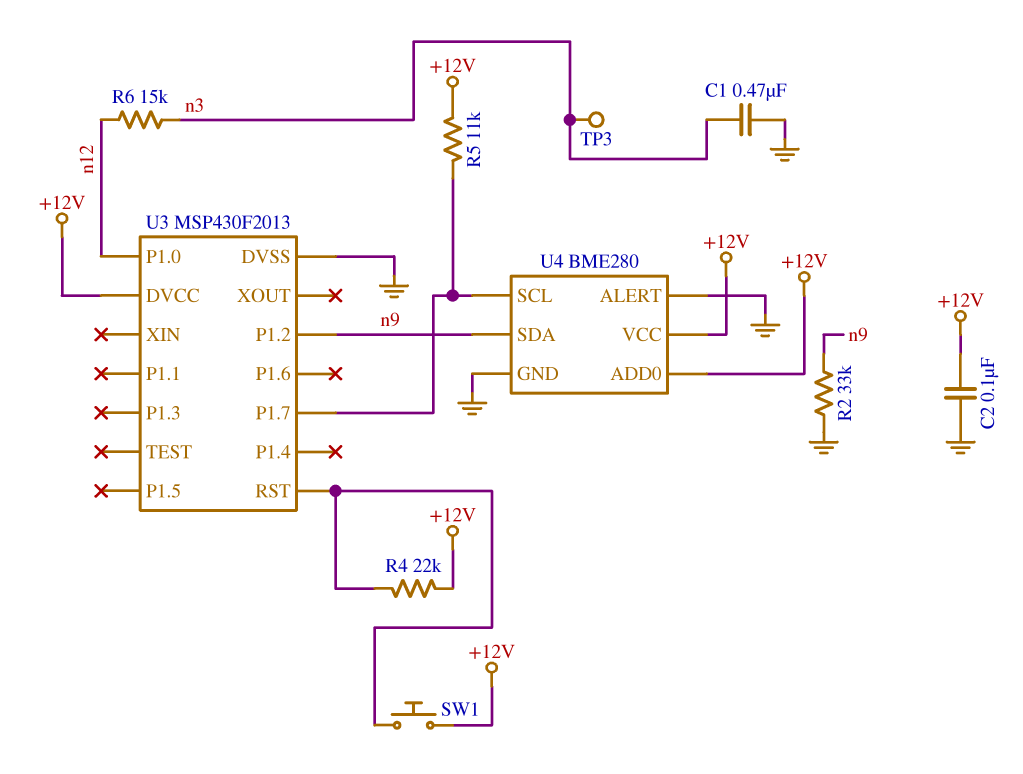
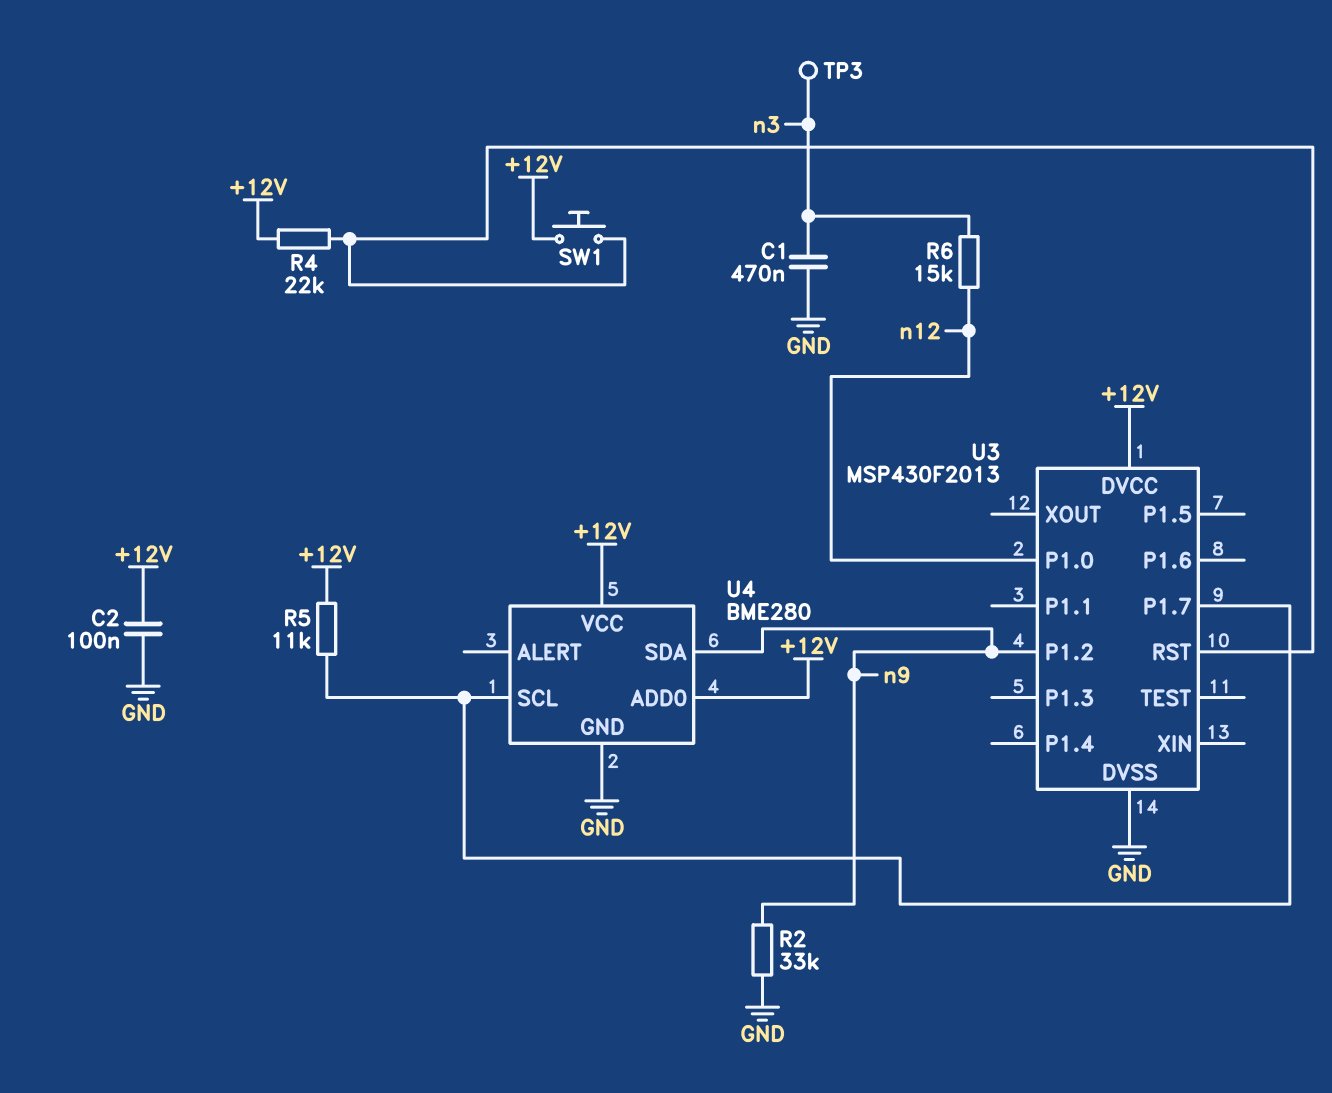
U4 pin ALERT: GND -> none

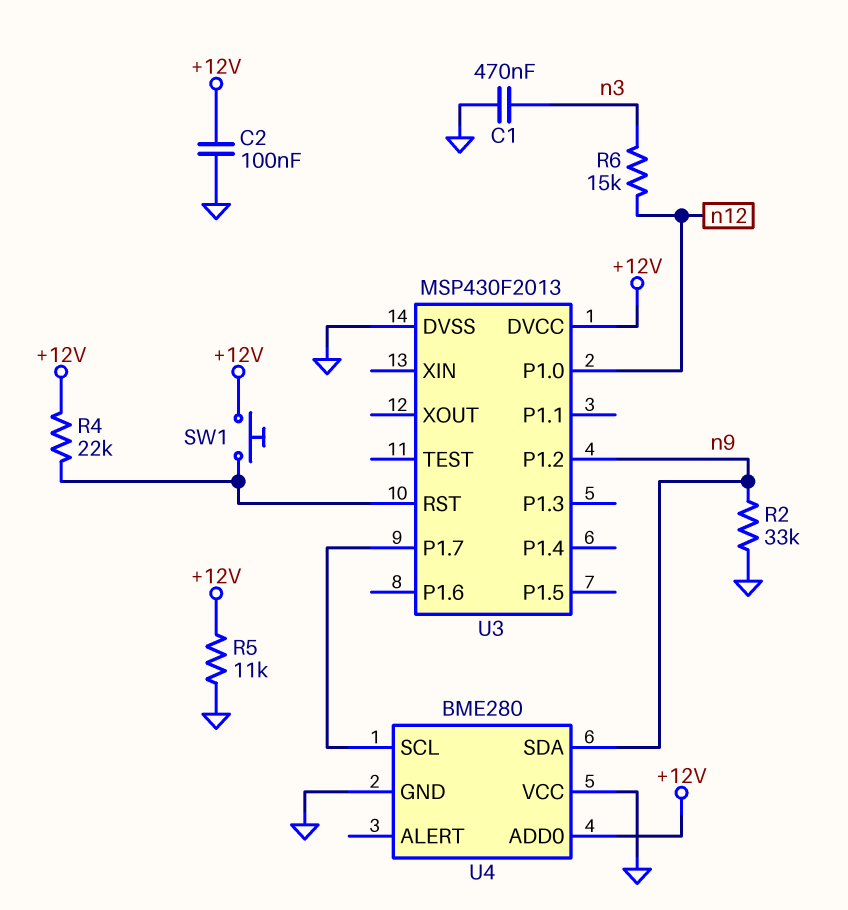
R5: 11k (+12V, U3/P1.7) -> 11k (+12V, GND)
TP3: test point (n3) -> none
U4 pin VCC: +12V -> GND

